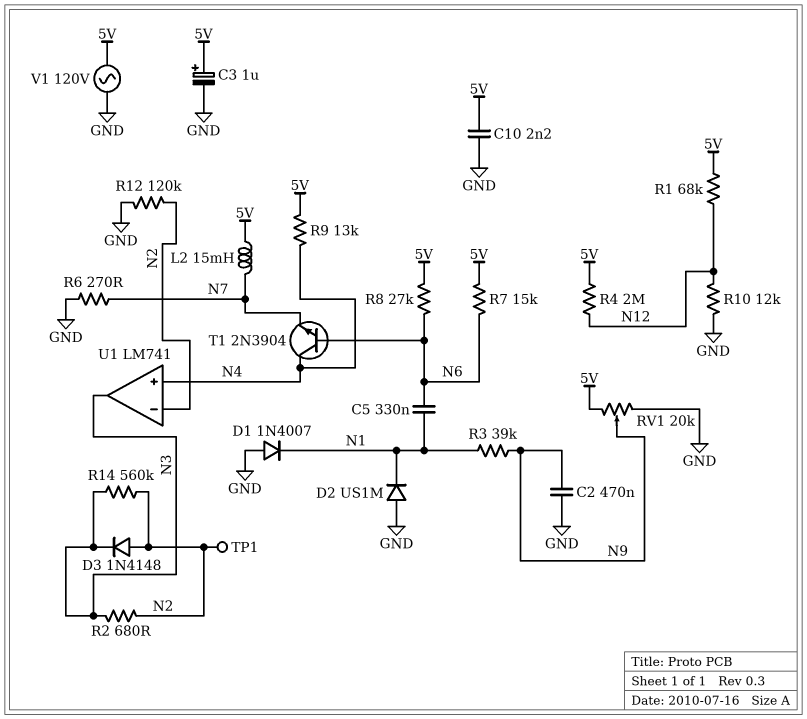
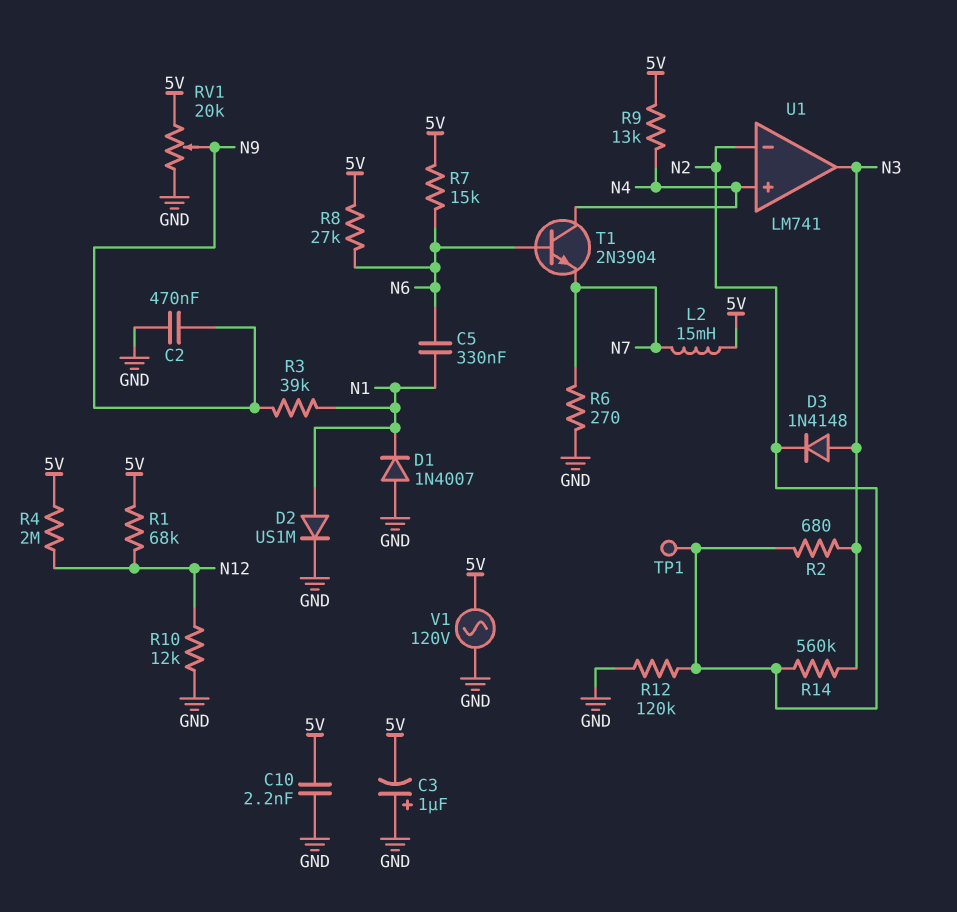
C3: 1uF (plus 5V, minus GND) -> 1uF (plus GND, minus 5V)
D2: diode US1M (A GND, K N1) -> diode US1M (A N1, K GND)
D3: diode 1N4148 (A N2, K N3) -> diode 1N4148 (A N3, K N2)

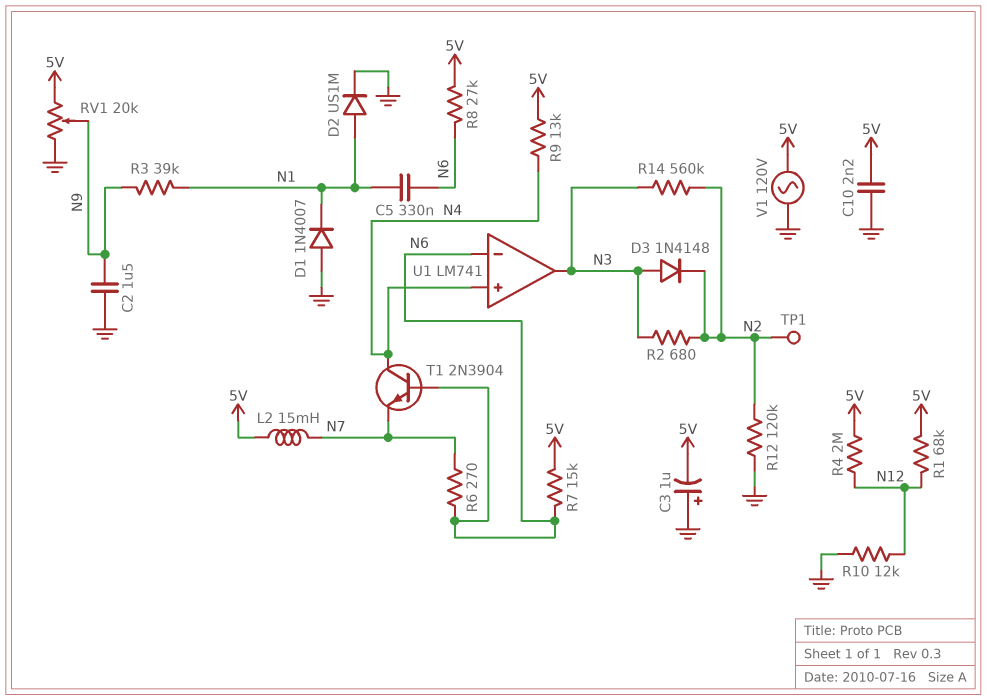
C2: 470nF (GND, N9) -> 1.5uF (GND, N9)
R6: 270 (GND, N7) -> 270 (N6, N7)
U1 pin in-: N2 -> N6

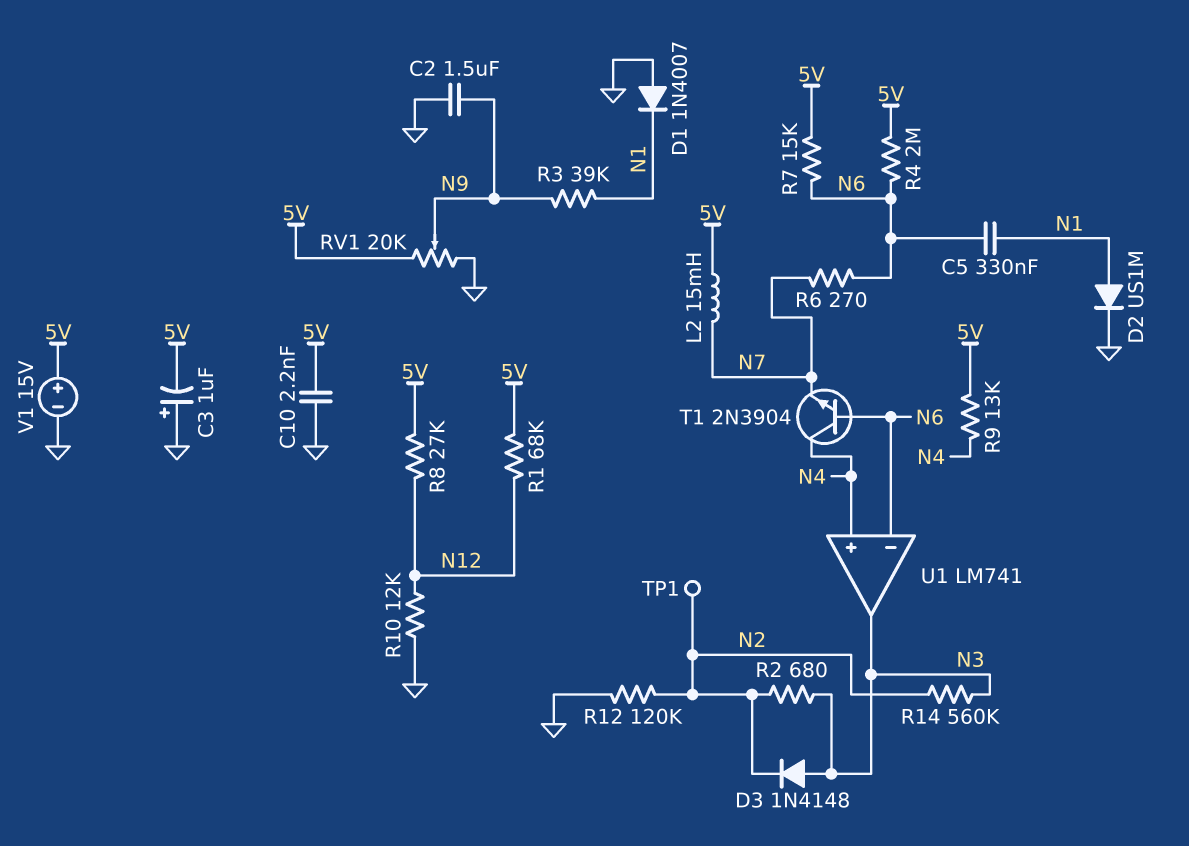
R4: 2M (5V, N12) -> 2M (5V, N6)
R8: 27k (5V, N6) -> 27k (5V, N12)
V1: AC 120V (5V, GND) -> 15V (plus 5V, minus GND)

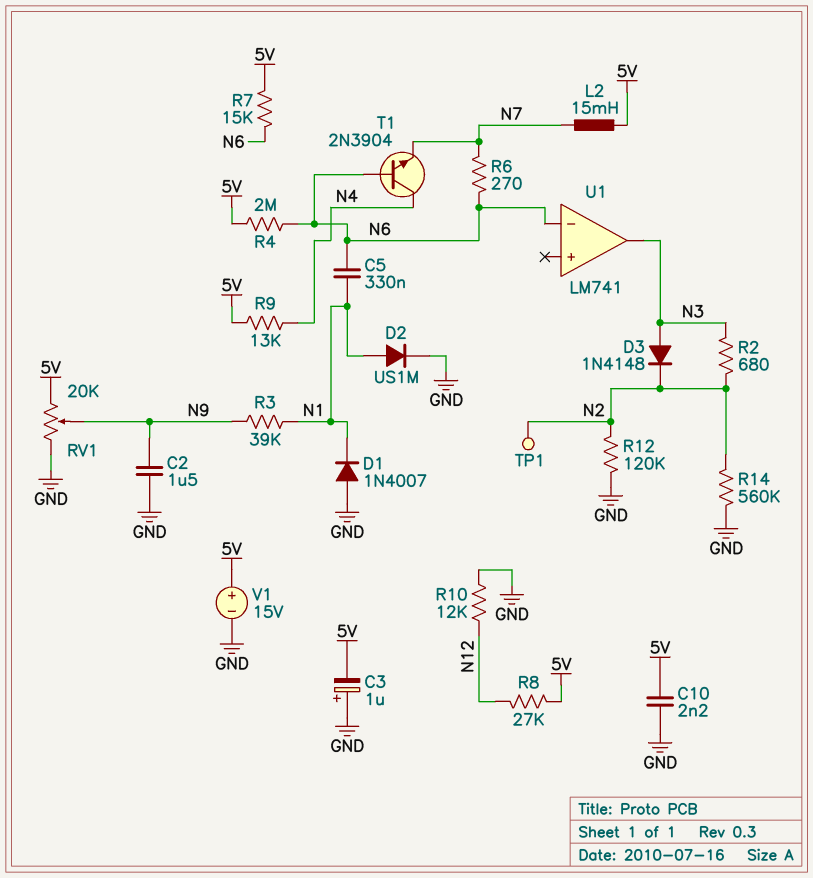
R1: 68k (5V, N12) -> none
R14: 560k (N2, N3) -> 560k (GND, N2)
U1 pin in+: N4 -> none

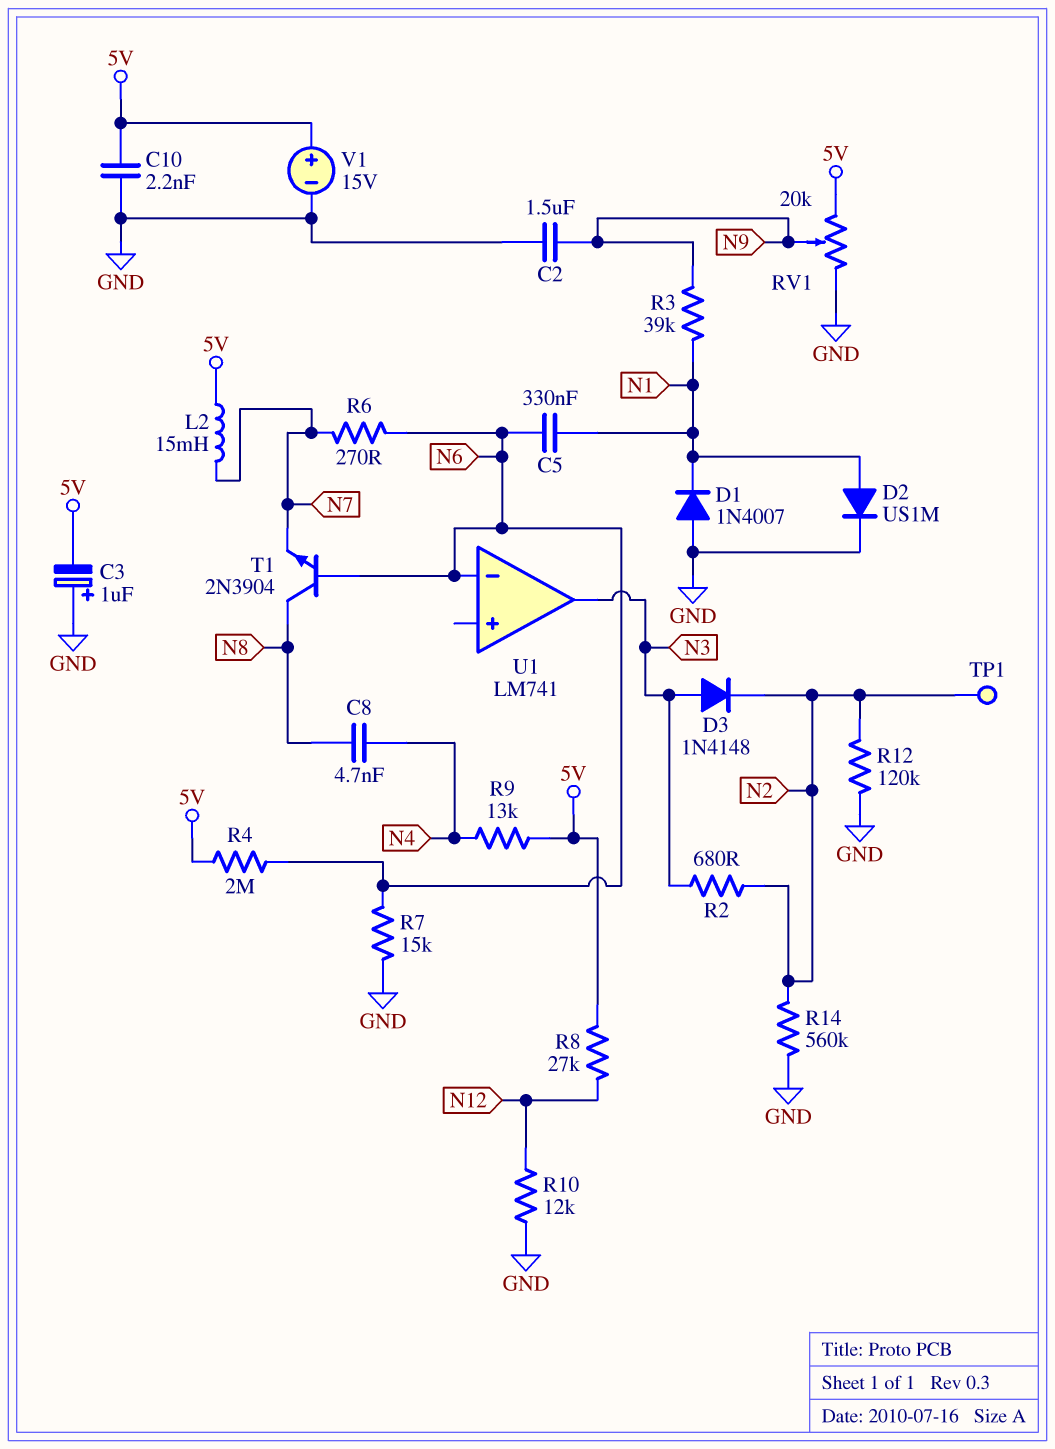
C8: none -> 4.7nF (N4, N8)
R7: 15k (5V, N6) -> 15k (GND, N6)
T1: NPN 2N3904 (B N6, C N4, E N7) -> NPN 2N3904 (B N6, C N8, E N7)

